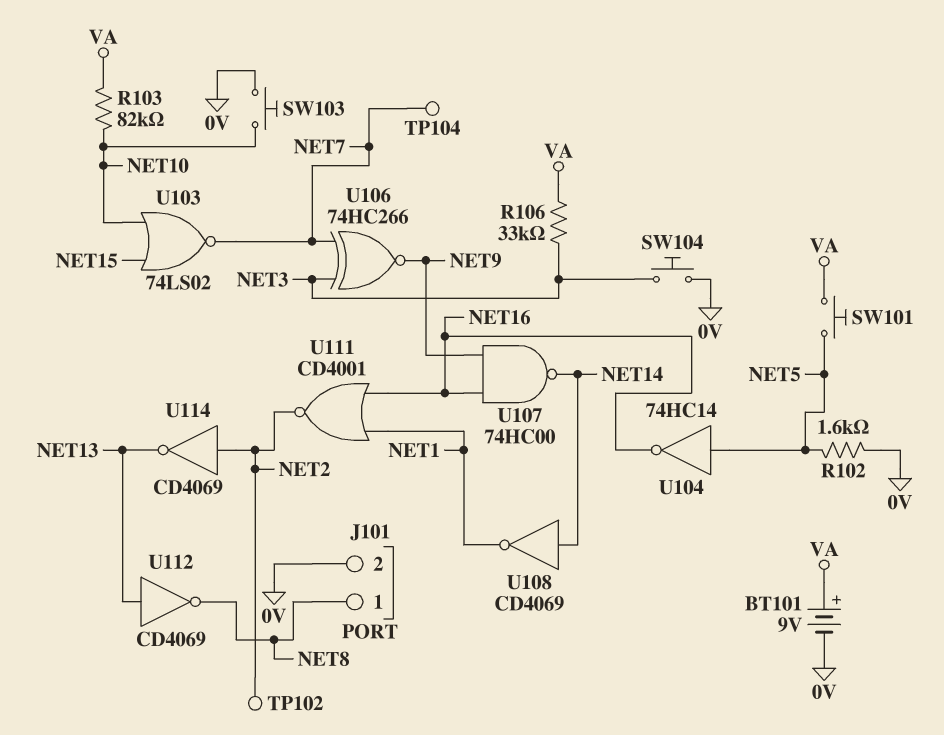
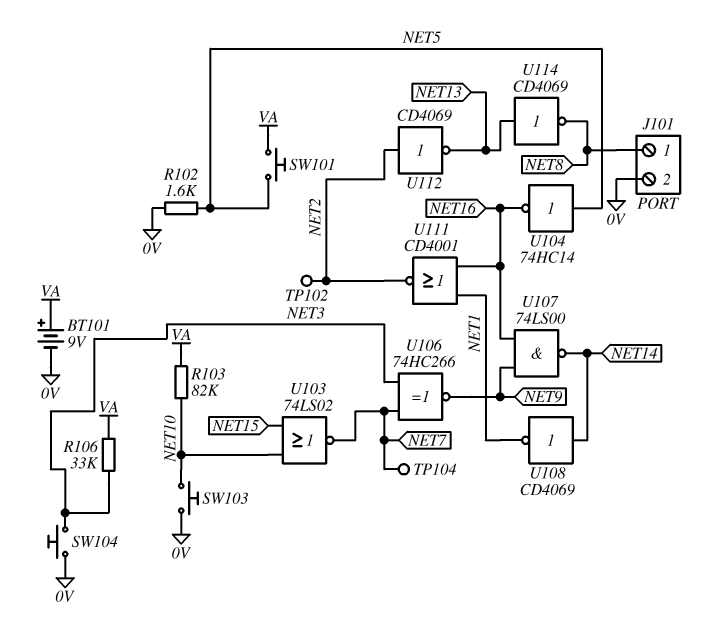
U107: NAND 74HC00 (in NET9, in NET16, out NET14) -> NAND 74LS00 (in NET9, in NET16, out NET14)
U112: NOT CD4069 (in NET13, out NET8) -> NOT CD4069 (in NET2, out NET13)
U114: NOT CD4069 (in NET2, out NET13) -> NOT CD4069 (in NET13, out NET8)

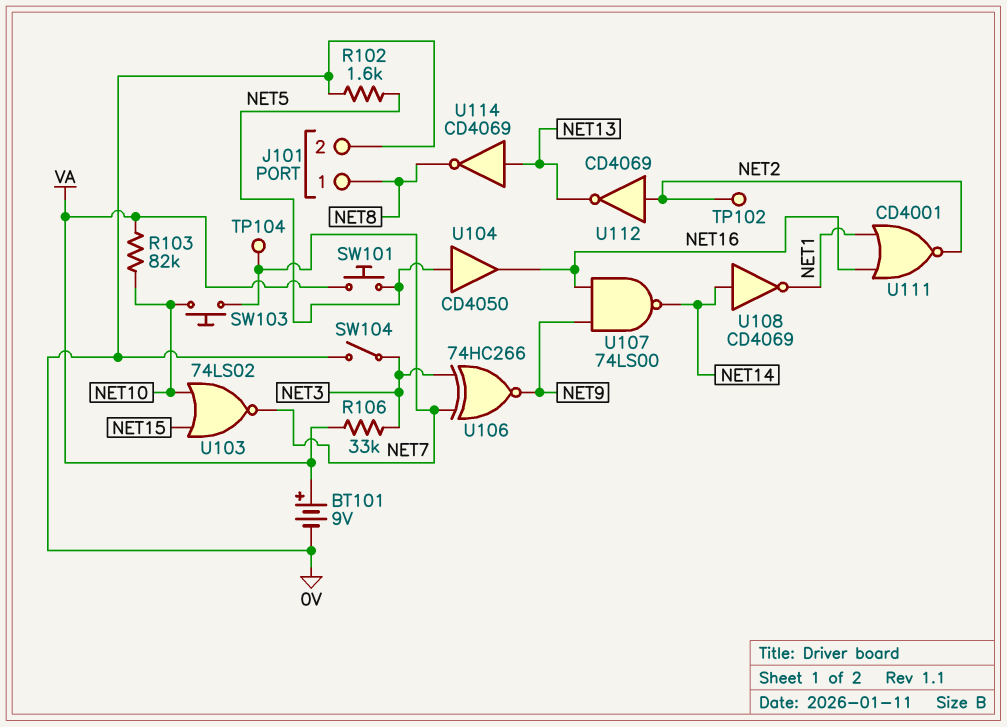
SW103: button (0V, NET10) -> button (NET7, NET10)
SW104: button (0V, NET3) -> switch (0V, NET3)
U104: NOT 74HC14 (in NET5, out NET16) -> buffer CD4050 (in NET5, out NET16)

